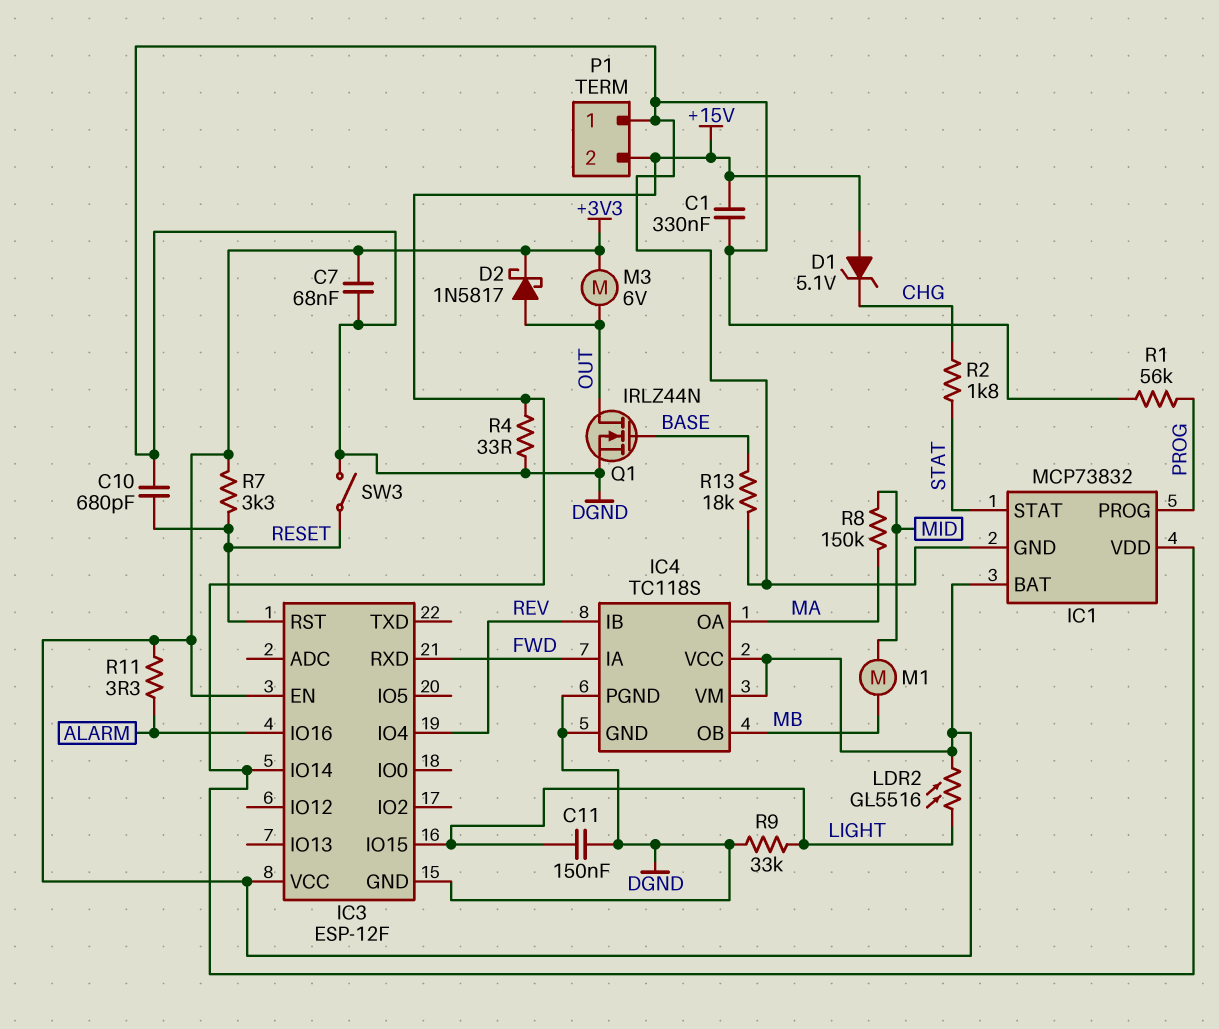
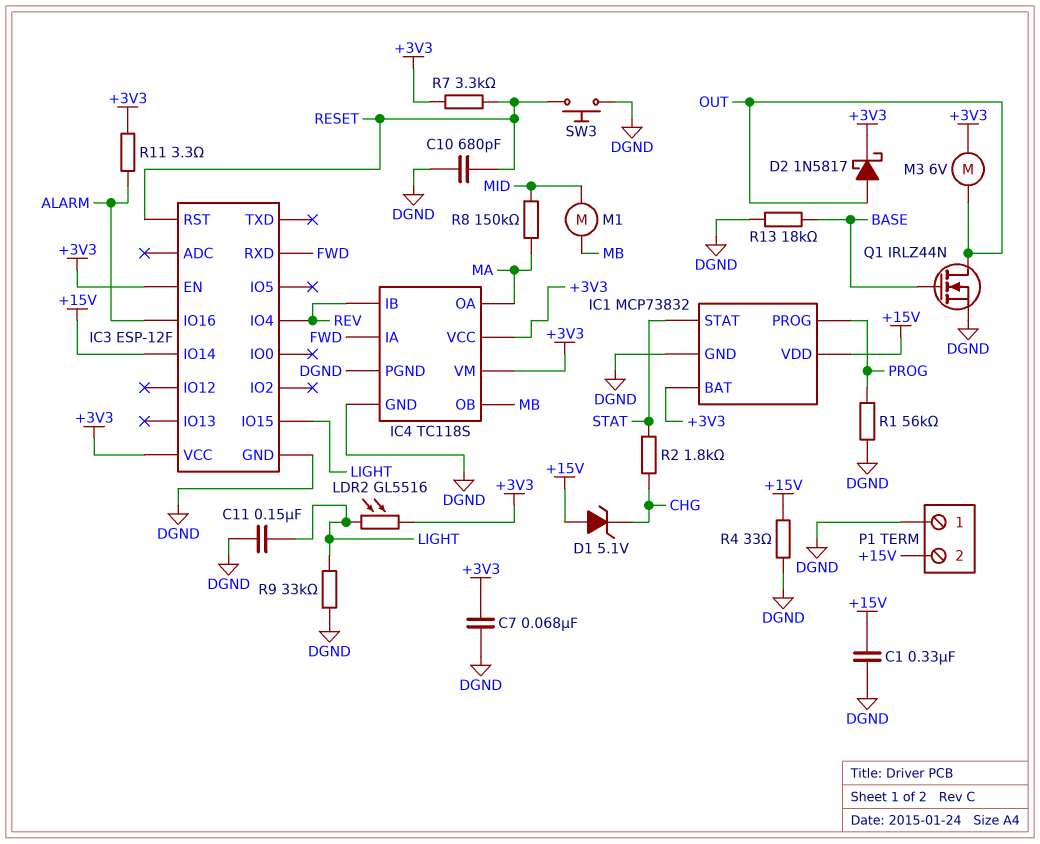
SW3: switch (DGND, RESET) -> button (DGND, RESET)

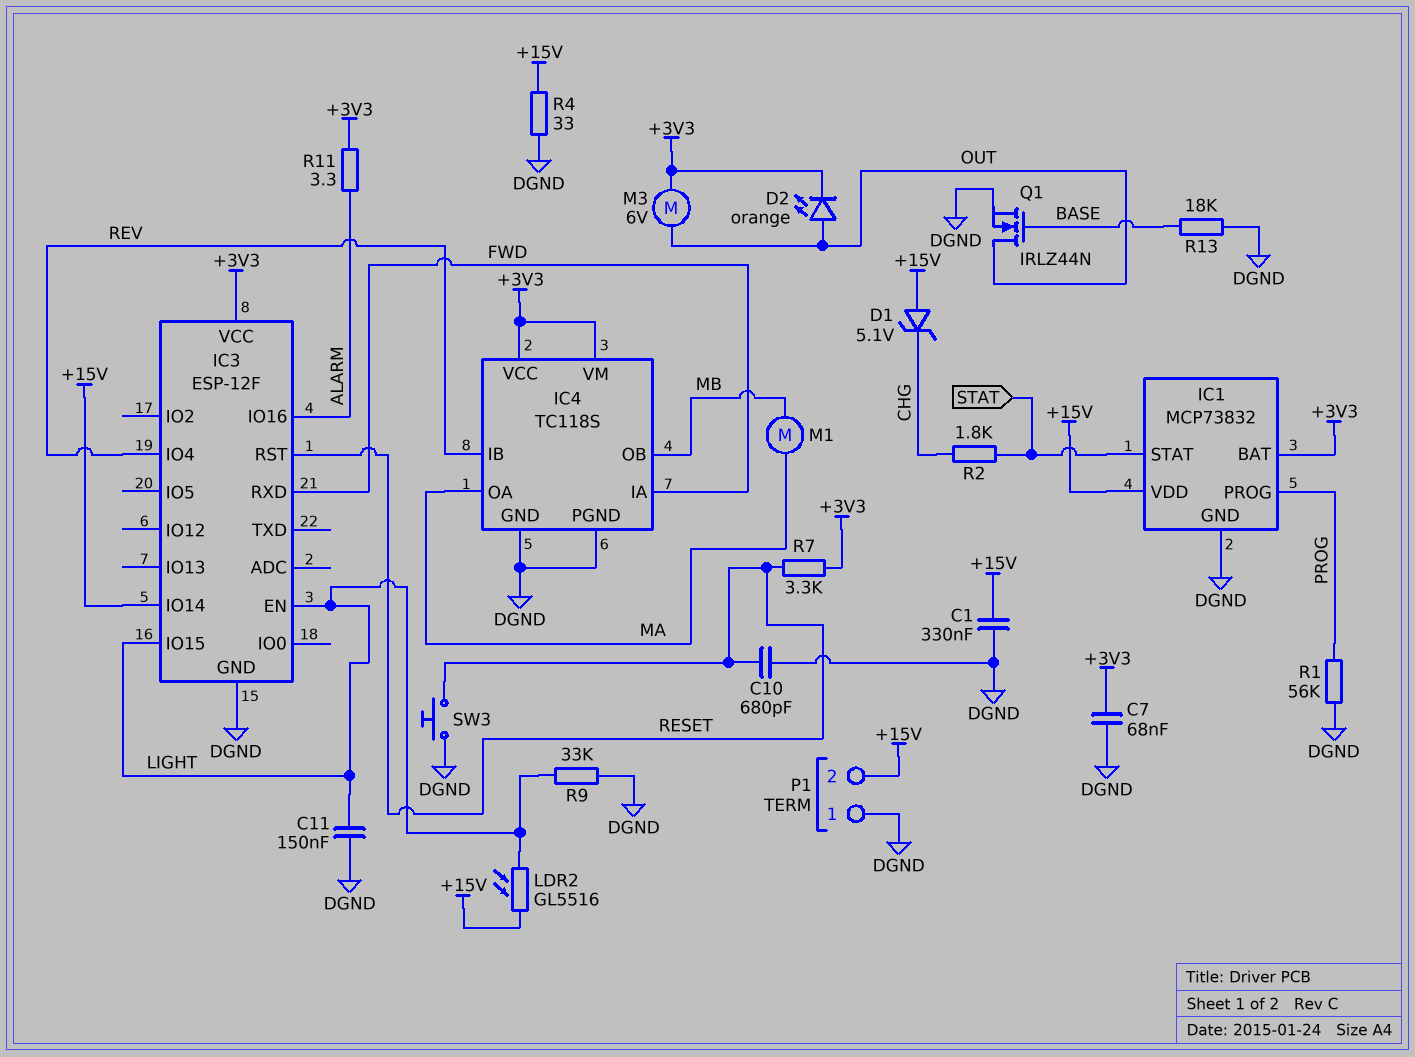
D2: schottky 1N5817 (A OUT, K +3V3) -> LED orange (A OUT, K +3V3)
IC3 pin EN: +3V3 -> LIGHT
LDR2: GL5516 (+3V3, LIGHT) -> GL5516 (+15V, LIGHT)
M1: motor (MB, MID) -> motor (MA, MB)
R8: 150k (MA, MID) -> none

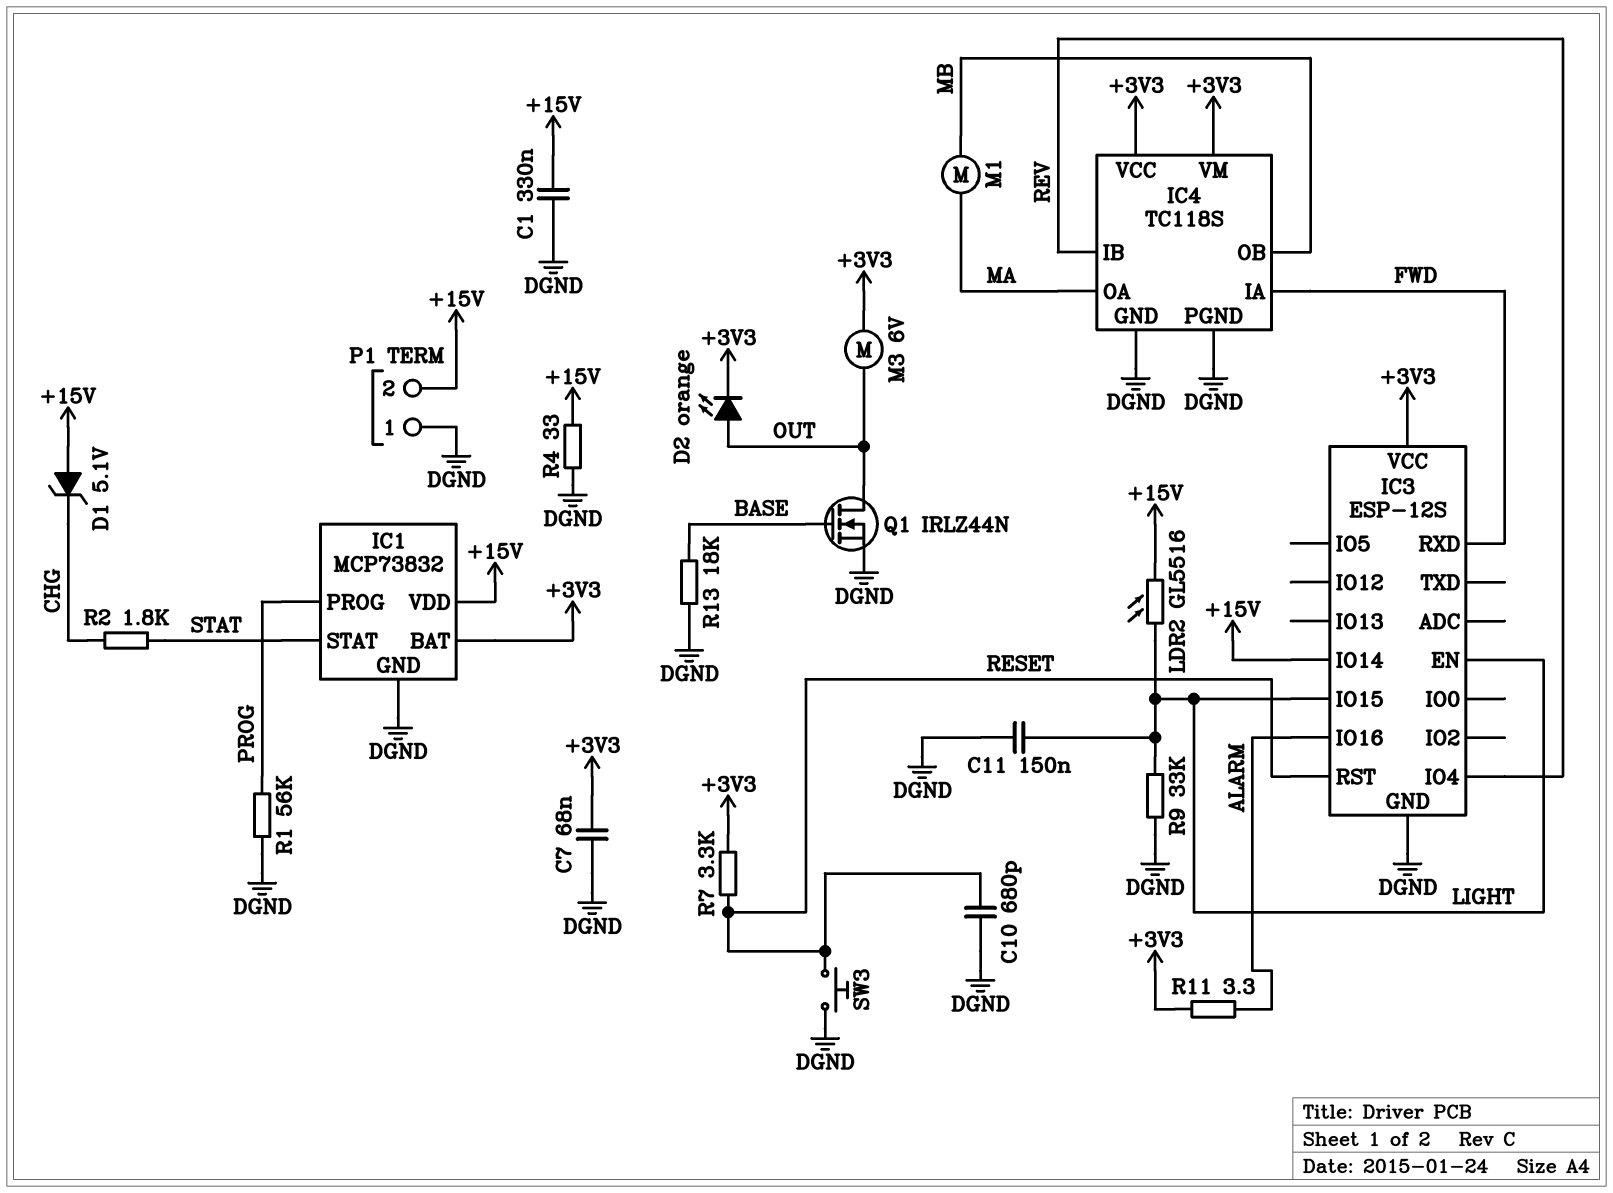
IC3: ESP-12F -> ESP-12S

